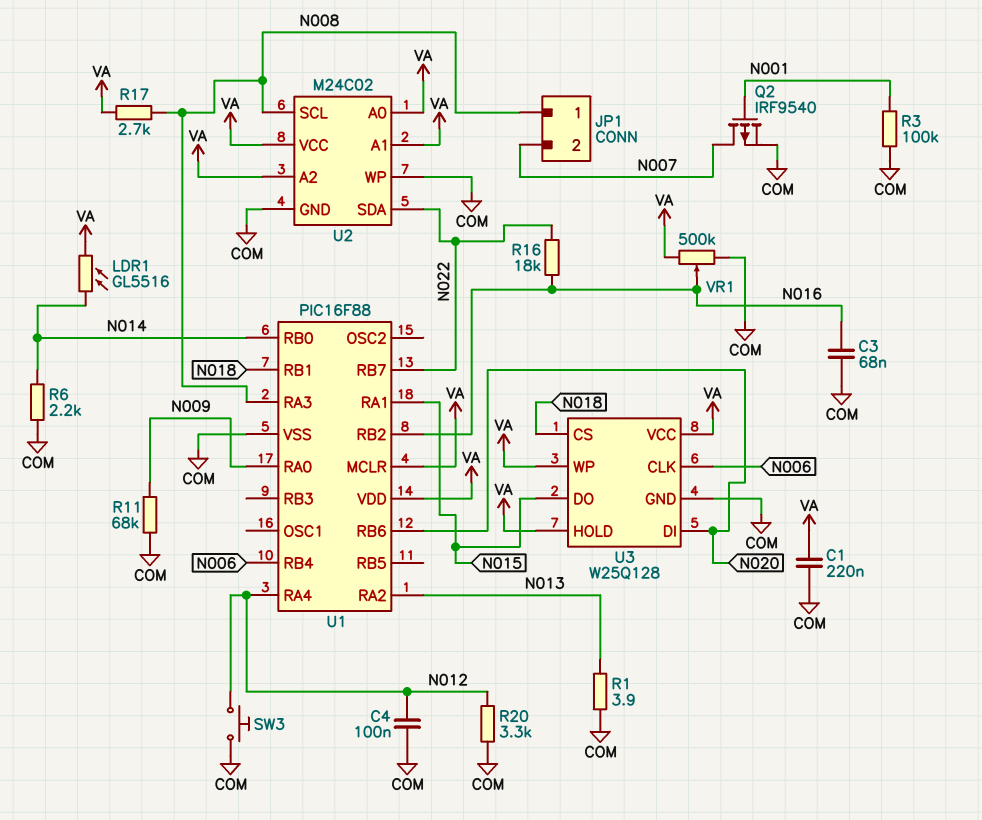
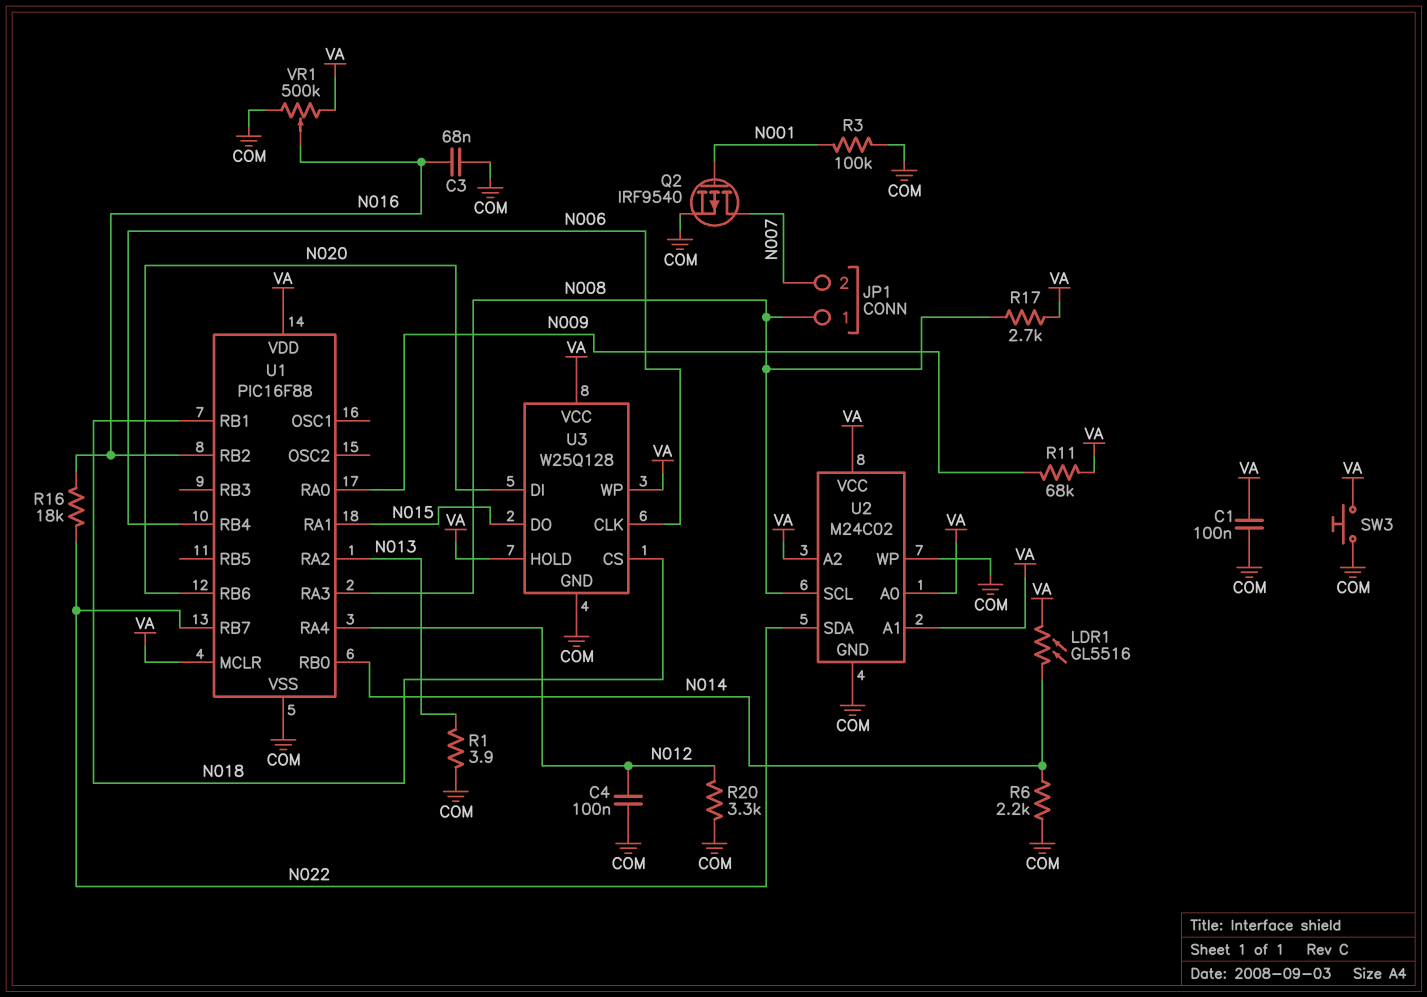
C1: 220nF (COM, VA) -> 100nF (COM, VA)
R11: 68k (COM, N009) -> 68k (N009, VA)
SW3: button (COM, N012) -> button (COM, VA)

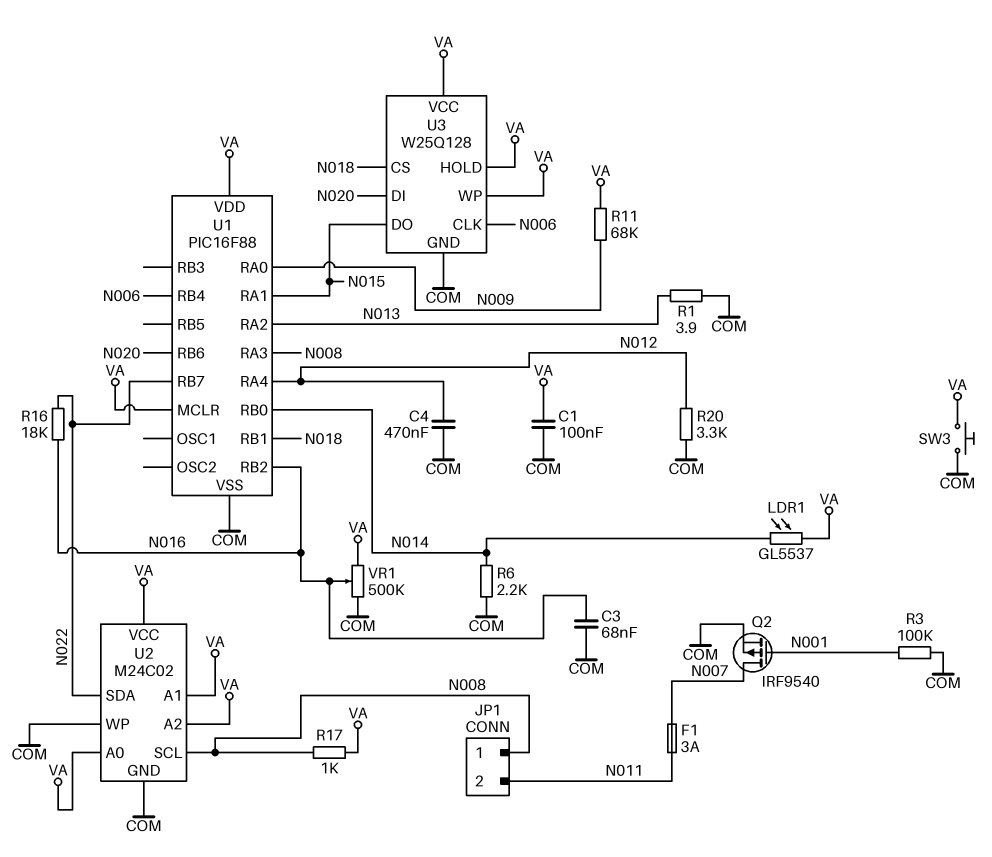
C4: 100nF (COM, N012) -> 470nF (COM, N012)
F1: none -> 3A (N007, N011)
JP1 pin 2: N007 -> N011
LDR1: GL5516 (N014, VA) -> GL5537 (N014, VA)
R17: 2.7k (N008, VA) -> 1k (N008, VA)

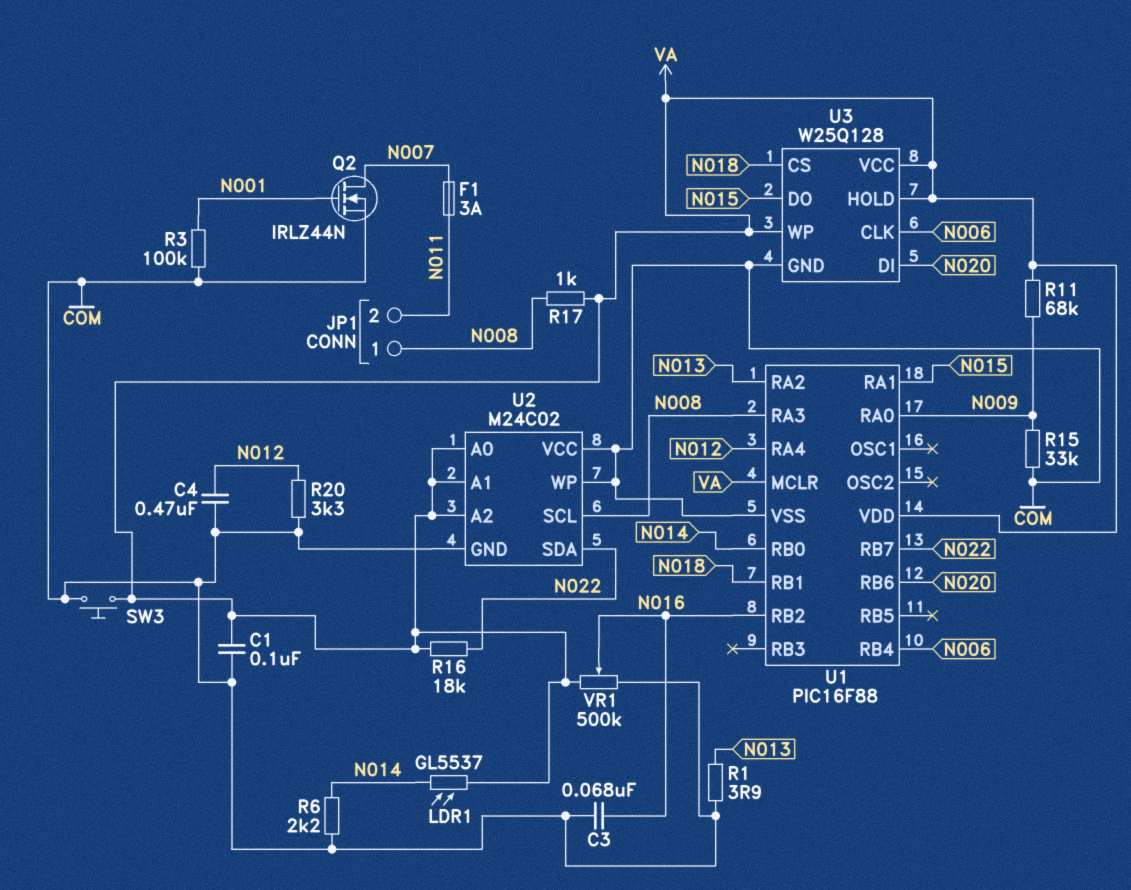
Q2: PMOS IRF9540 (G N001, D N007, S COM) -> NMOS IRLZ44N (G N001, D N007, S COM)
R15: none -> 33k (COM, N009)
R16: 18k (N016, N022) -> 18k (N022, VA)
U2 pin VCC: VA -> COM

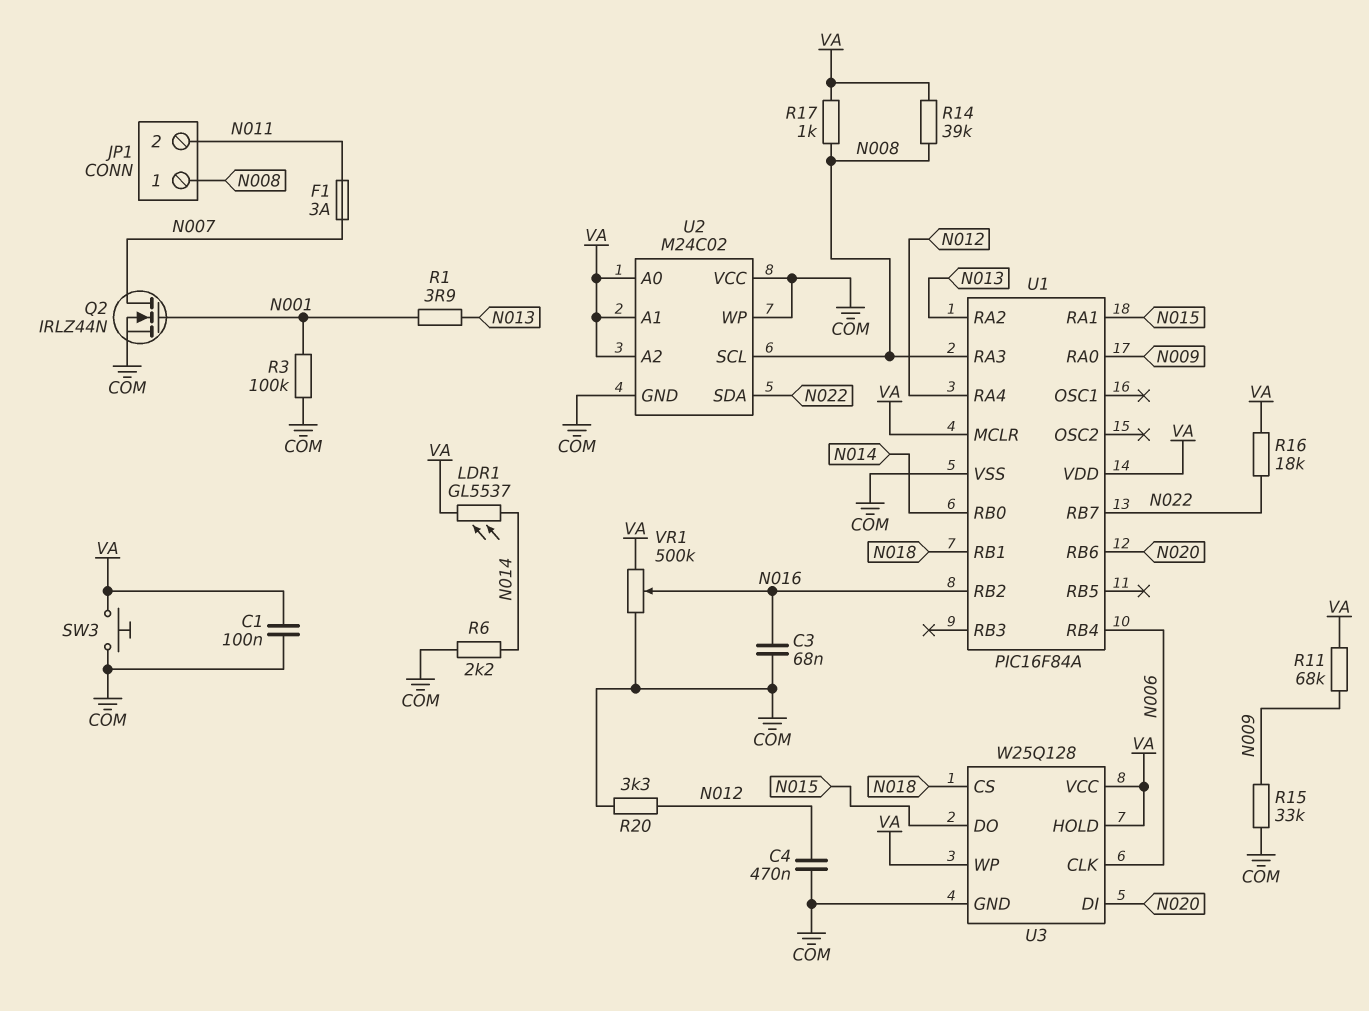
R1: 3.9 (COM, N013) -> 3.9 (N001, N013)
R14: none -> 39k (N008, VA)
U1: PIC16F88 -> PIC16F84A

